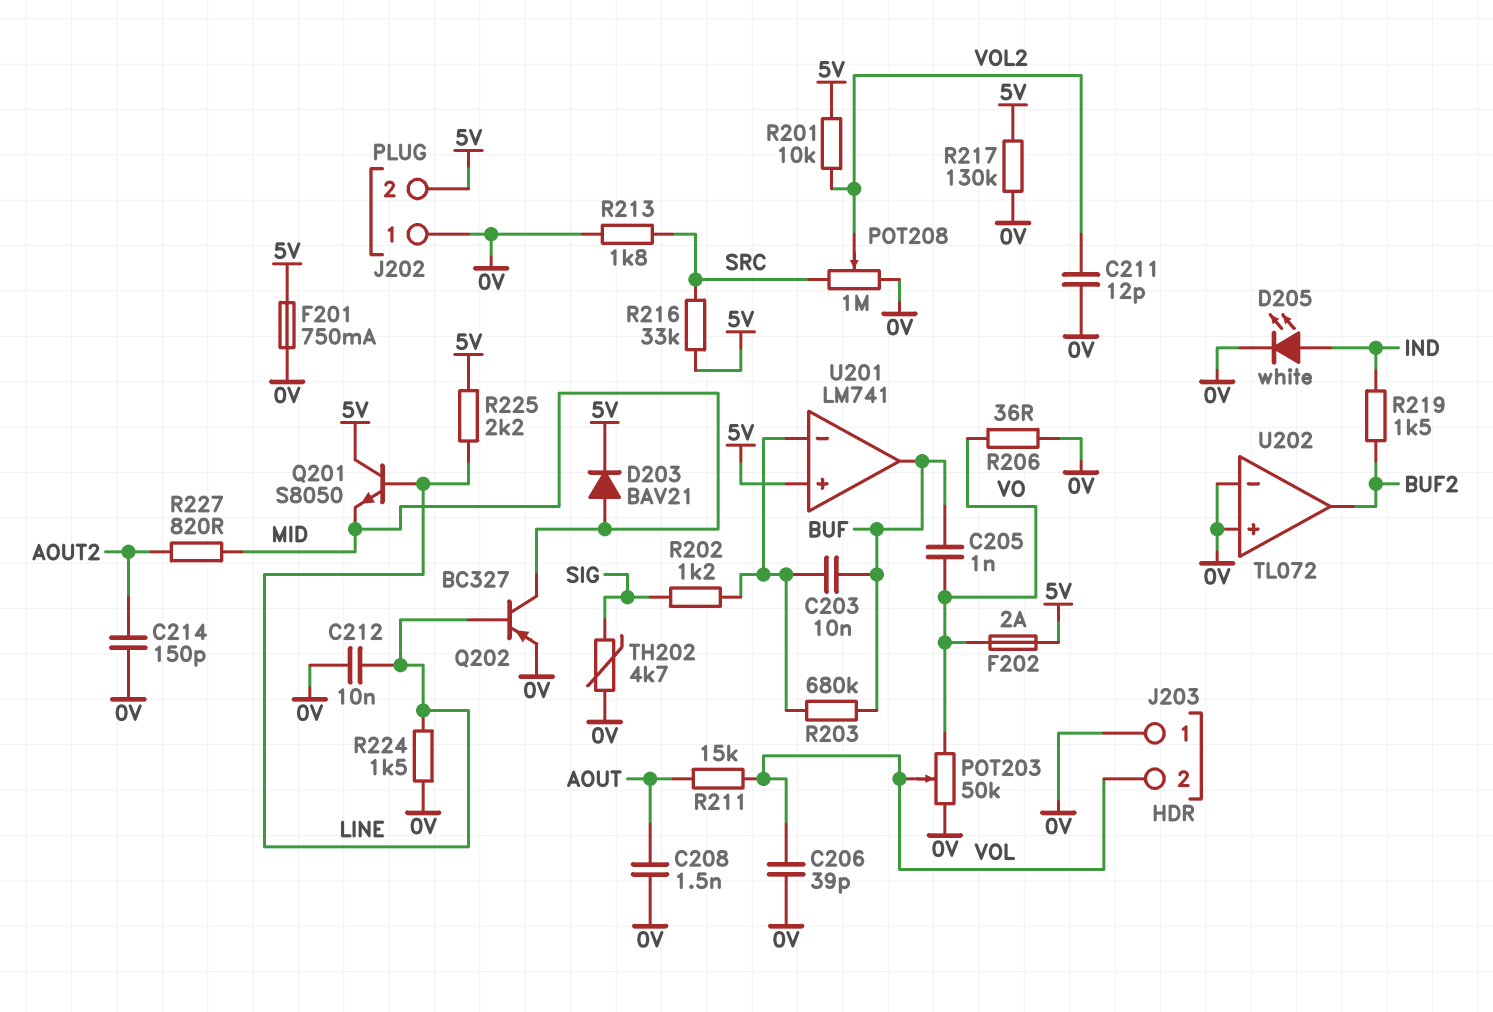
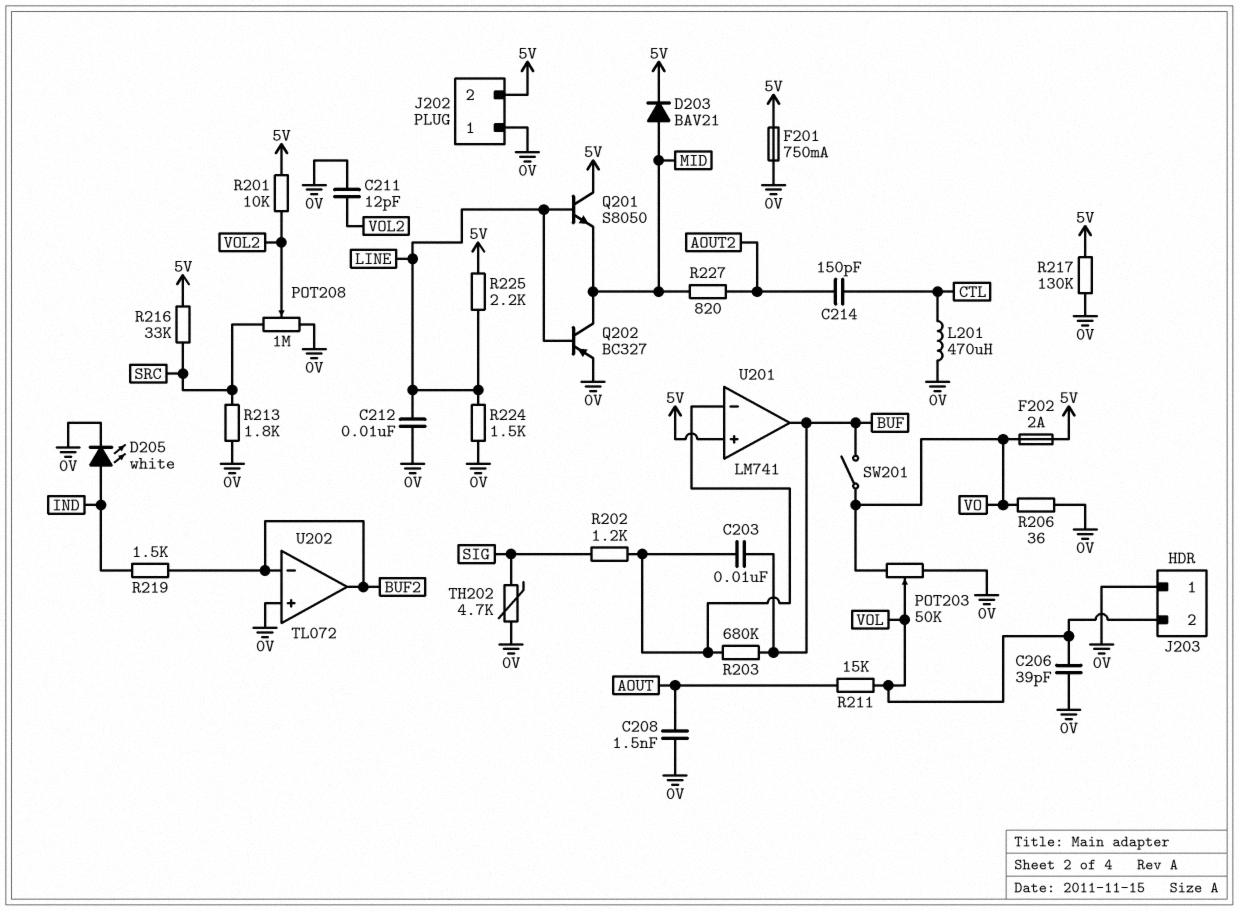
C205: 1nF (BUF, VO) -> none
C214: 150pF (0V, AOUT2) -> 150pF (AOUT2, CTL)
L201: none -> 470uH (0V, CTL)
SW201: none -> switch (BUF, VO)
U202 pin in-: 0V -> BUF2

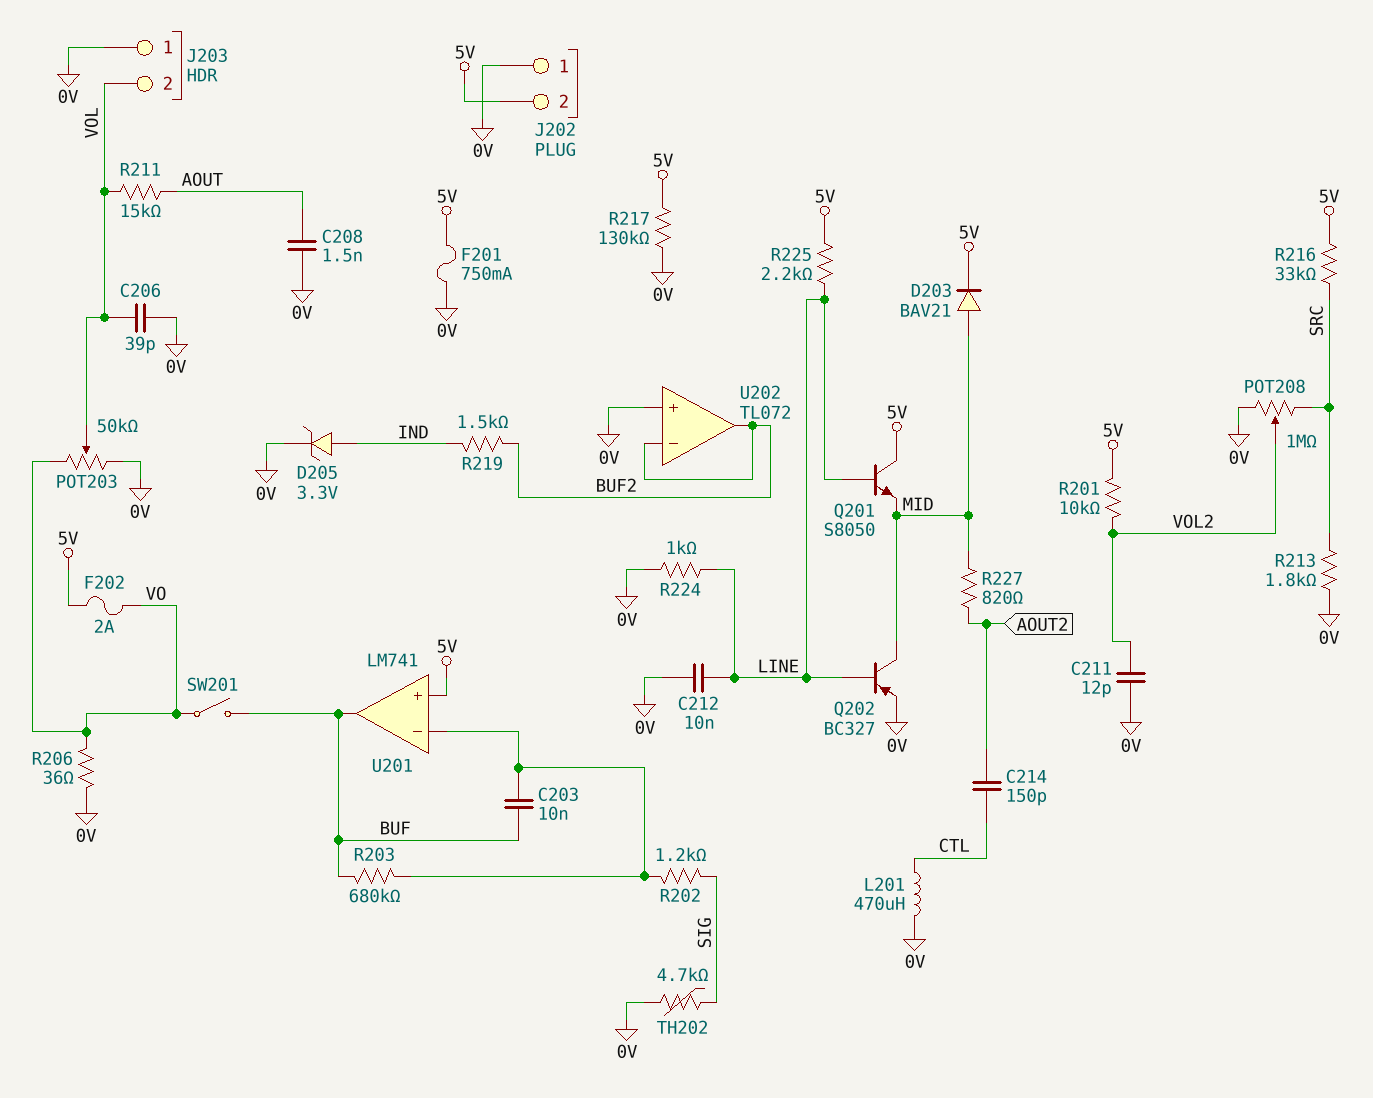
D205: LED white (A IND, K 0V) -> zener 3.3V (A IND, K 0V)
R224: 1.5k (0V, LINE) -> 1k (0V, LINE)

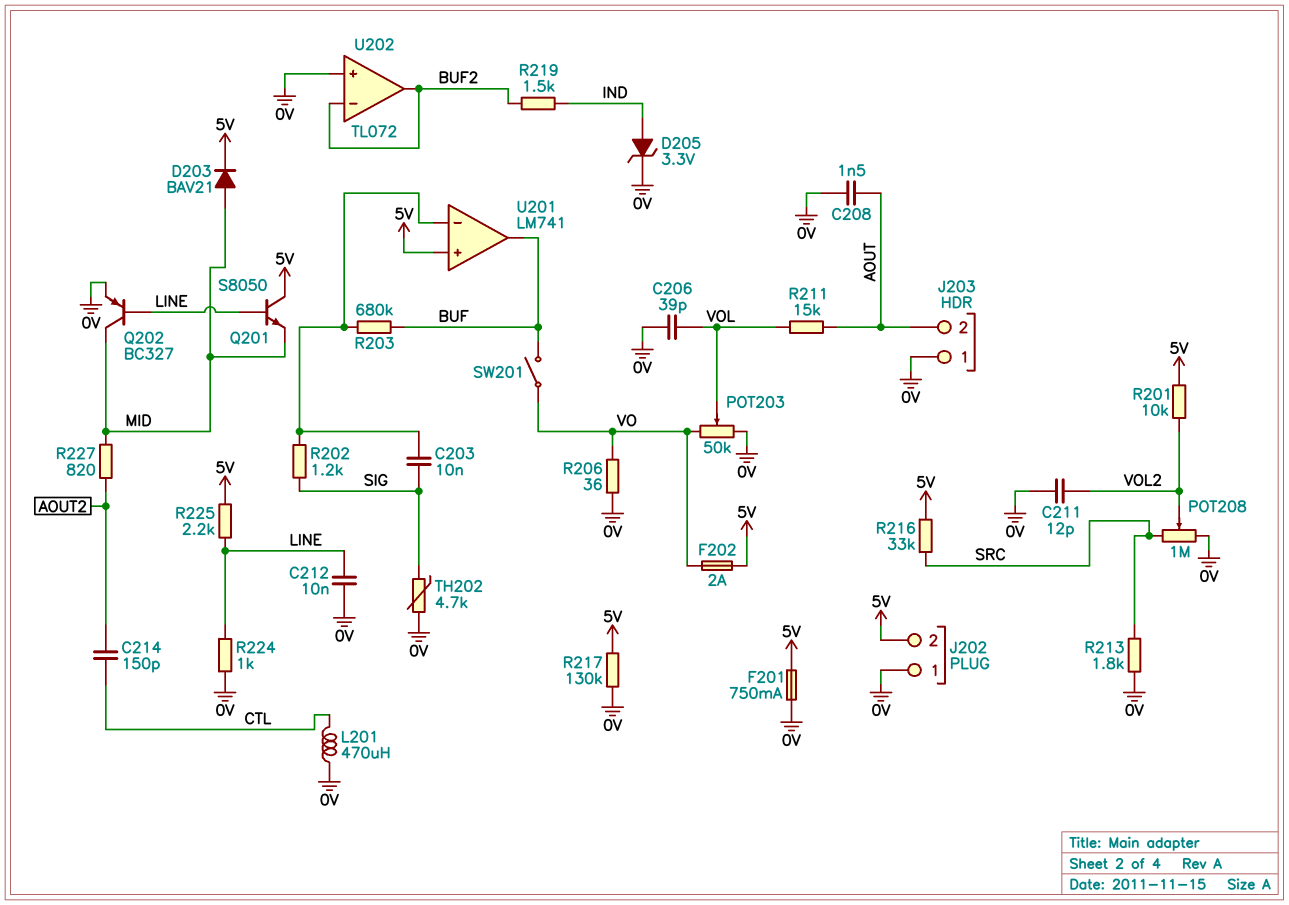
C203: 10nF (BUF, U201/in-) -> 10nF (SIG, U201/in-)
J203 pin 2: VOL -> AOUT

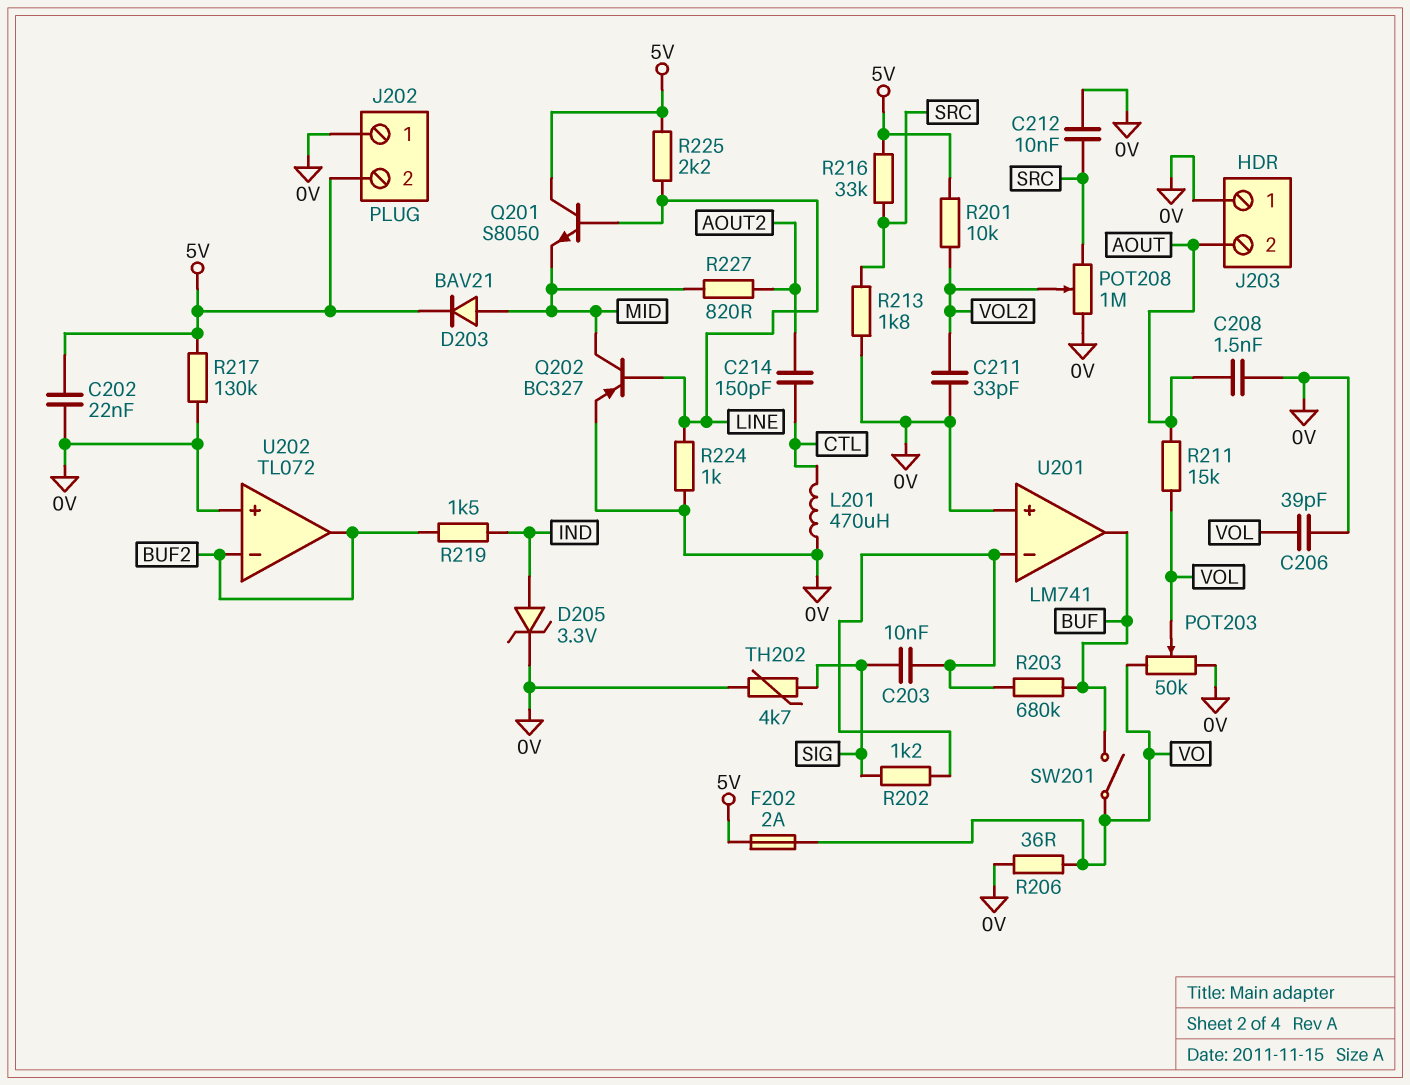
C202: none -> 22nF (0V, 5V)
C211: 12pF (0V, VOL2) -> 33pF (0V, VOL2)
C212: 10nF (0V, LINE) -> 10nF (0V, SRC)
F201: 750mA (0V, 5V) -> none
U201 pin in+: 5V -> 0V

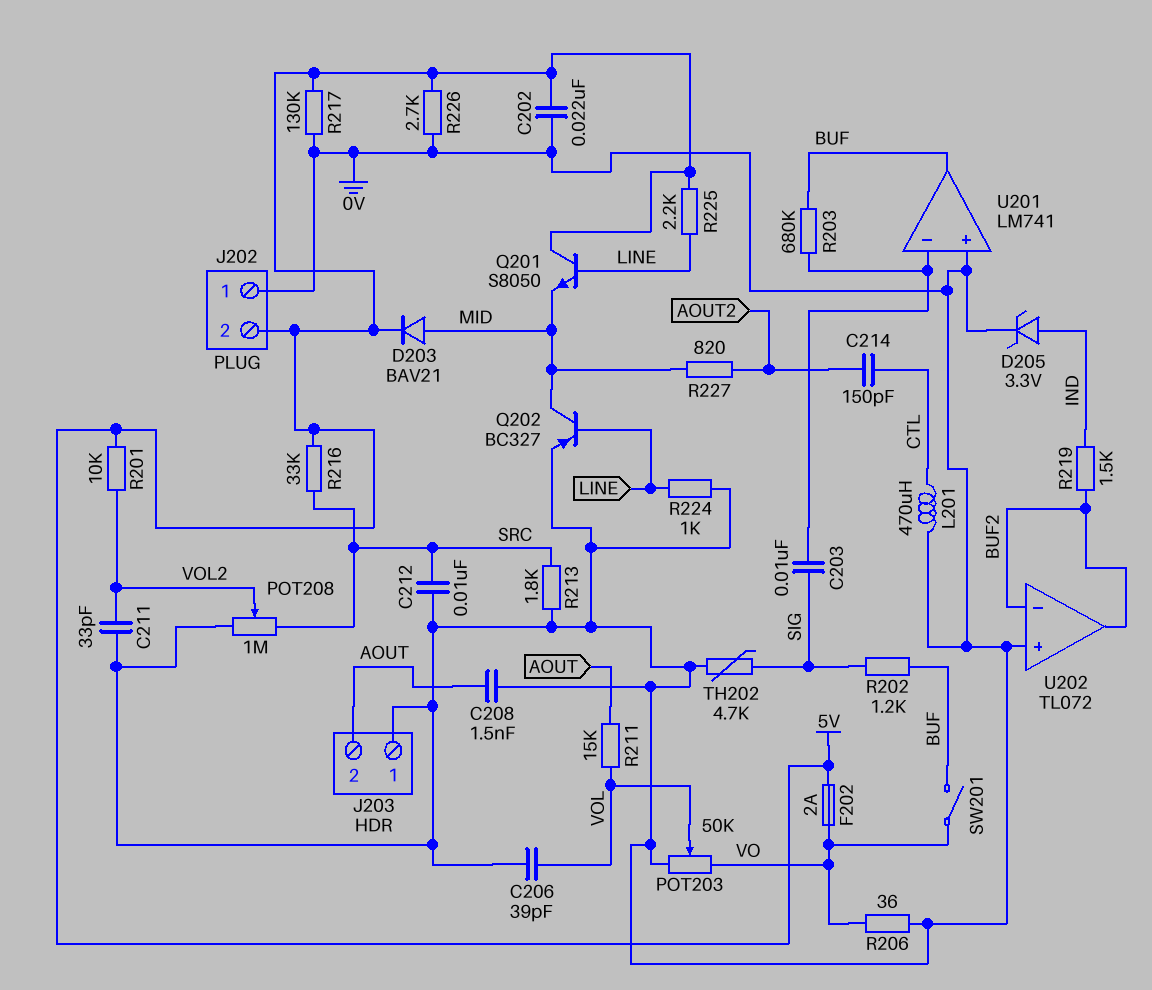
R202: 1.2k (SIG, U201/in-) -> 1.2k (BUF, SIG)
R226: none -> 2.7k (0V, 5V)

